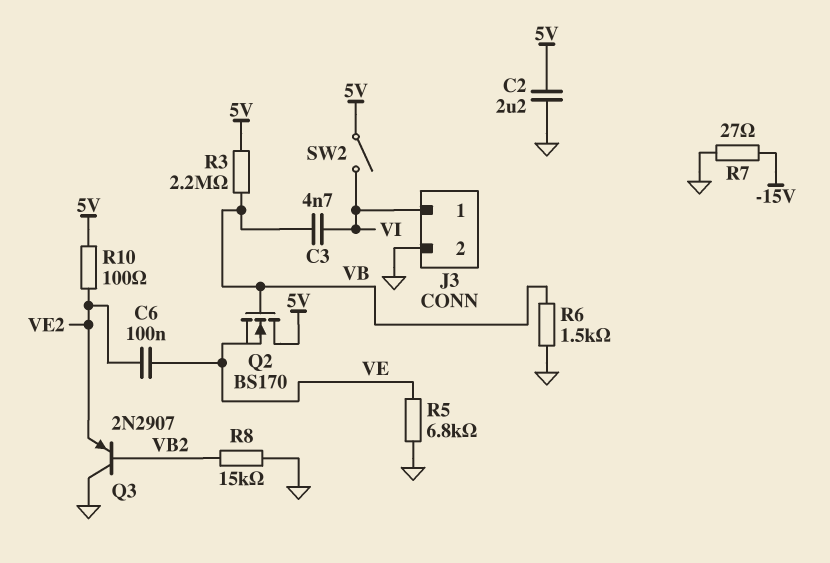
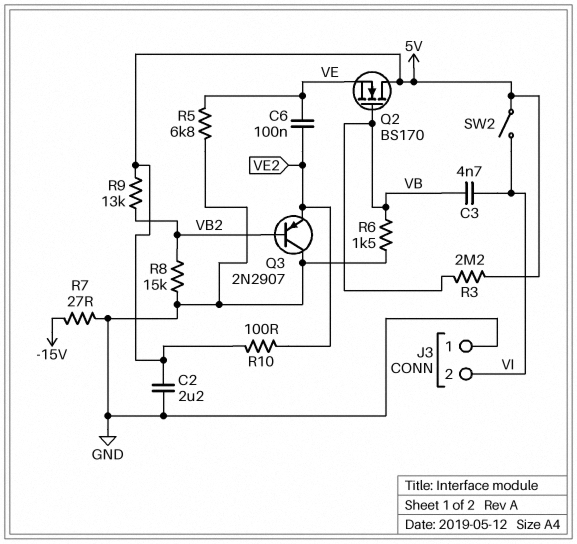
J3 pin 1: VI -> GND
J3 pin 2: GND -> VI
R9: none -> 13k (5V, VB2)

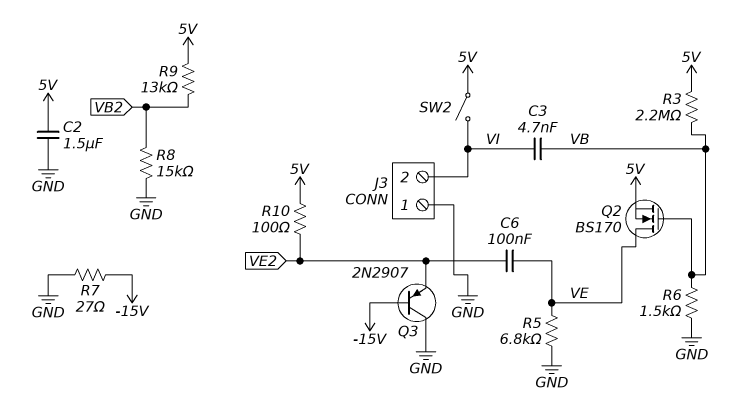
C2: 2.2uF (5V, GND) -> 1.5uF (5V, GND)
Q2: NMOS BS170 (G VB, D 5V, S VE) -> NMOS BS170 (G VB, D VE, S 5V)
Q3: PNP 2N2907 (B VB2, C GND, E VE2) -> PNP 2N2907 (B -15V, C GND, E VE2)

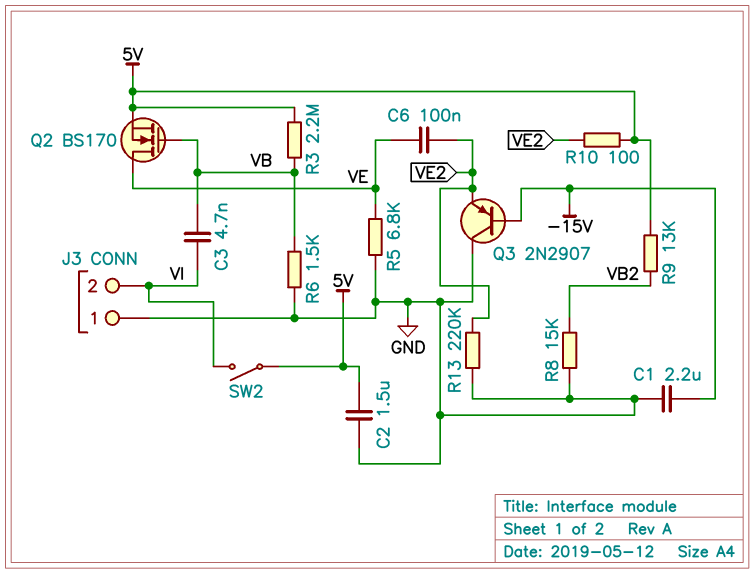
C1: none -> 2.2uF (-15V, GND)
R7: 27 (-15V, GND) -> none
R13: none -> 220k (GND, VE2)

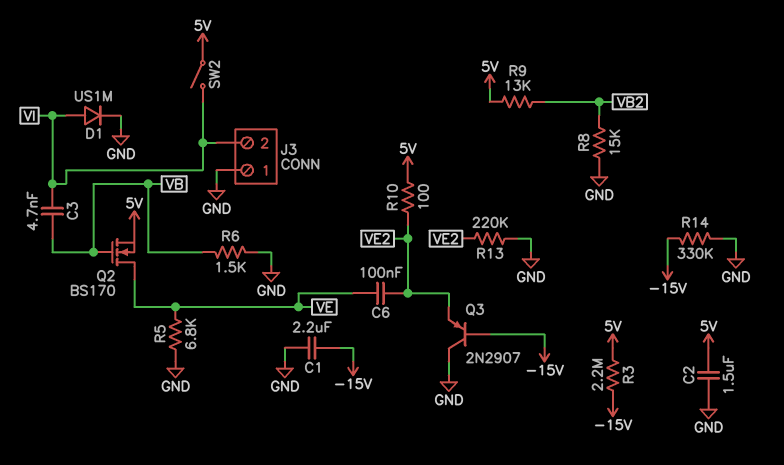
D1: none -> diode US1M (A VI, K GND)
R3: 2.2M (5V, VB) -> 2.2M (-15V, 5V)
R14: none -> 330k (-15V, GND)

